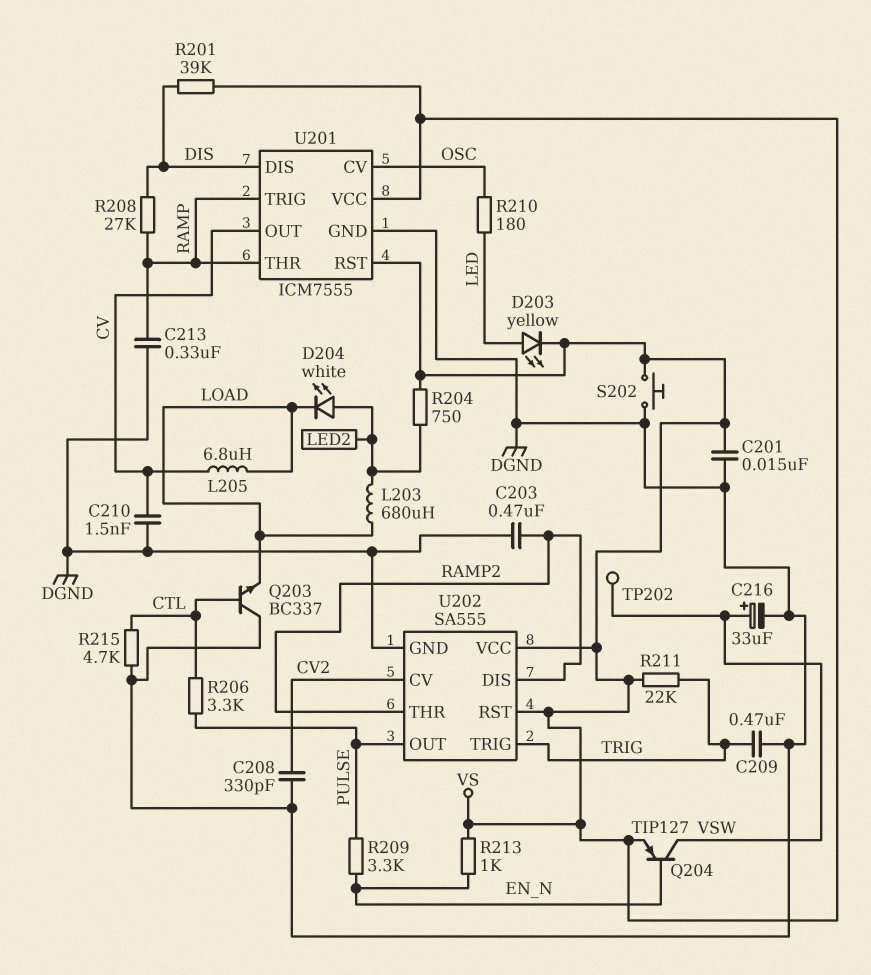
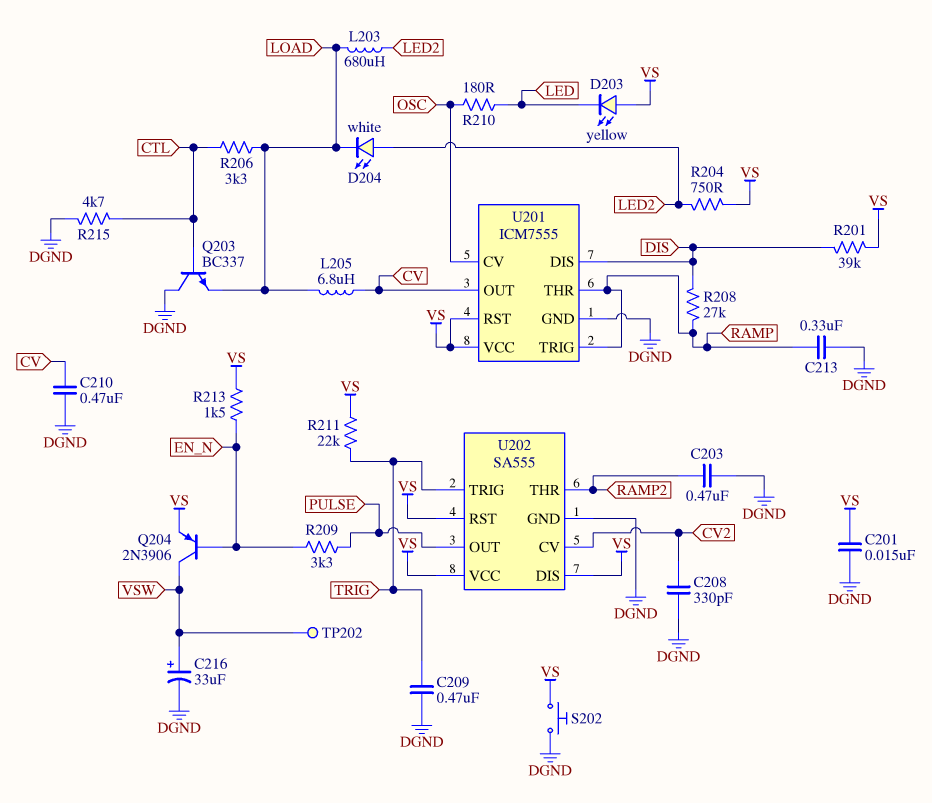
C210: 1.5nF (CV, DGND) -> 470nF (CV, DGND)
D203: LED yellow (A LED, K VS) -> LED yellow (A VS, K LED)
Q204: PNP TIP127 (B EN_N, C VSW, E VS) -> PNP 2N3906 (B EN_N, C VSW, E VS)
R206: 3.3k (CTL, PULSE) -> 3.3k (CTL, LOAD)
R213: 1k (EN_N, VS) -> 1.5k (EN_N, VS)
U202 pin DIS: RAMP2 -> VS

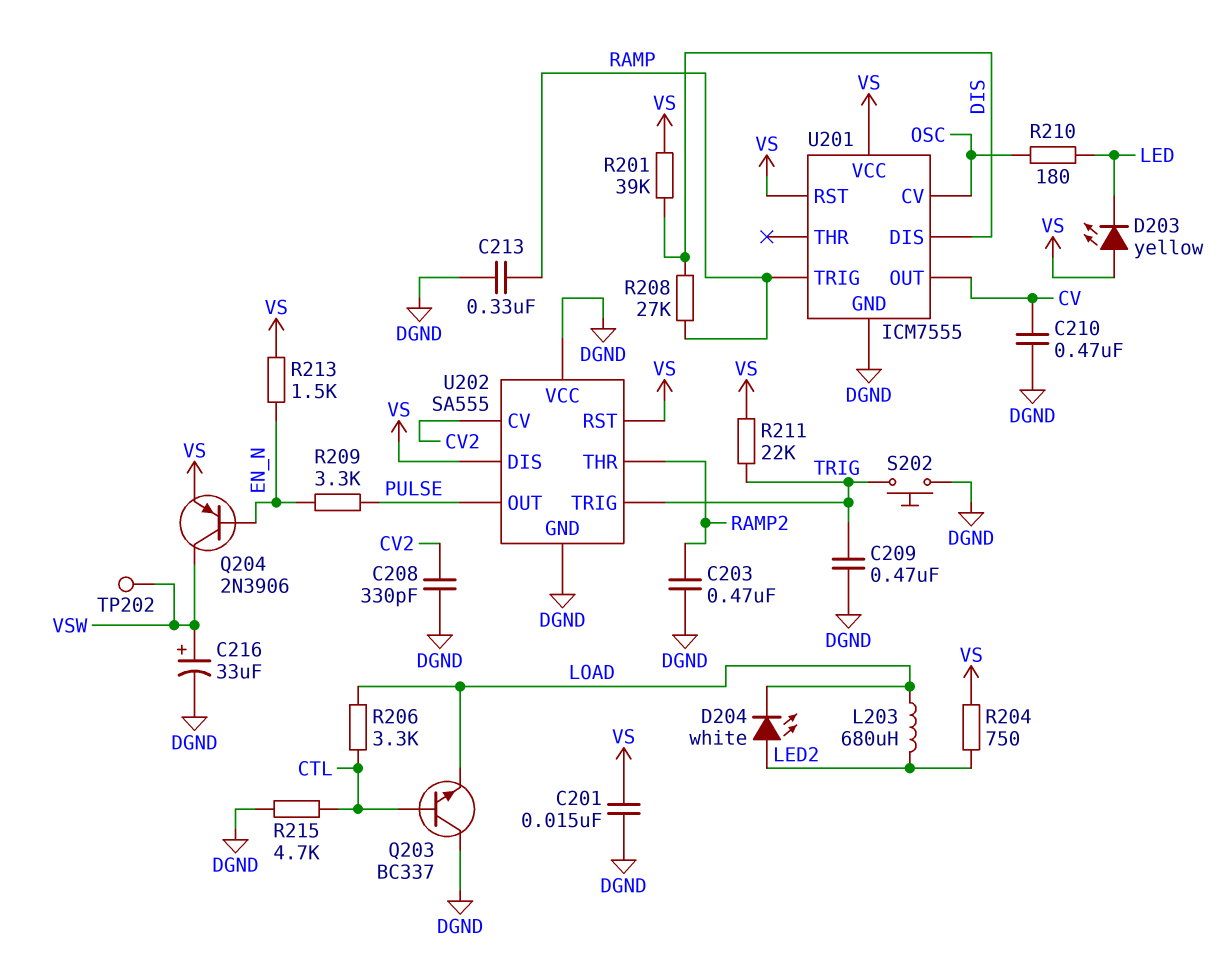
L205: 6.8uH (CV, LOAD) -> none
S202: button (DGND, VS) -> button (DGND, TRIG)
U201 pin THR: RAMP -> none
U202 pin VCC: VS -> DGND

